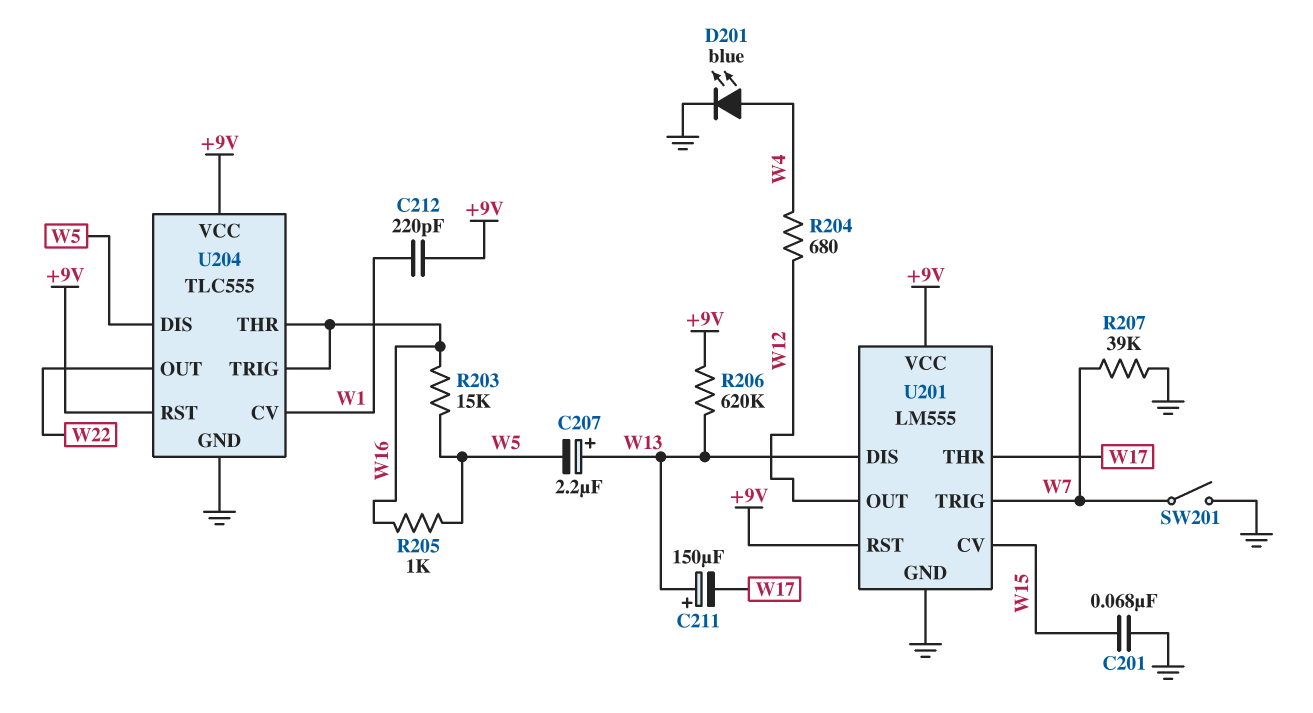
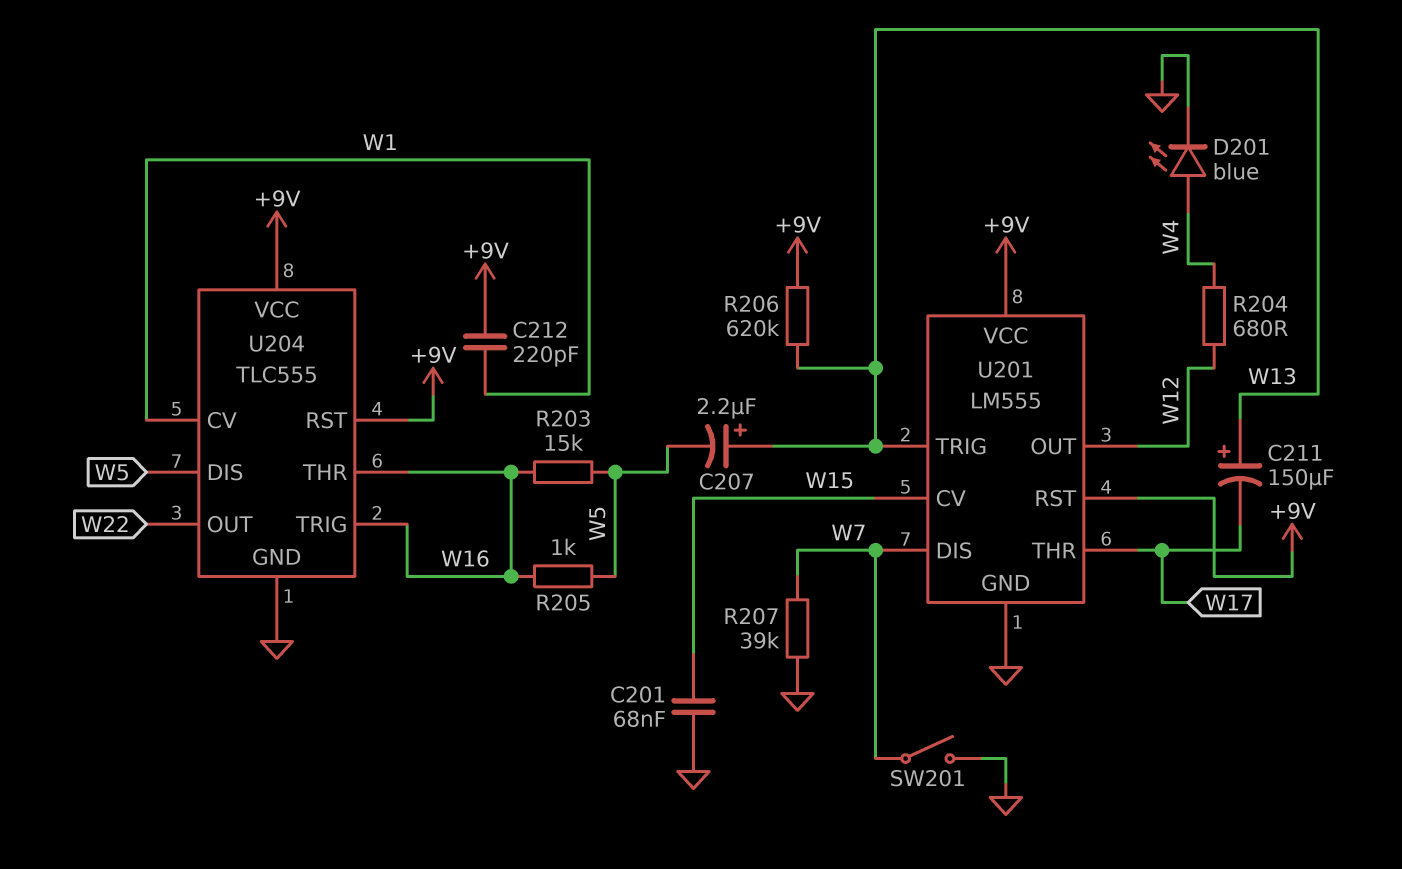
U201 pin DIS: W13 -> W7
U201 pin TRIG: W7 -> W13

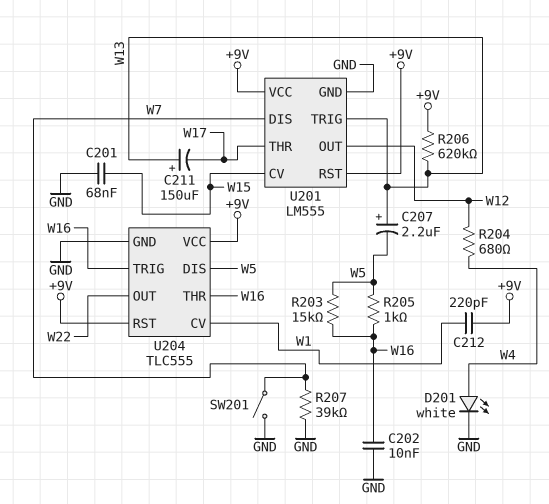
C202: none -> 10nF (GND, W16)
D201: LED blue (A W4, K GND) -> LED white (A W4, K GND)

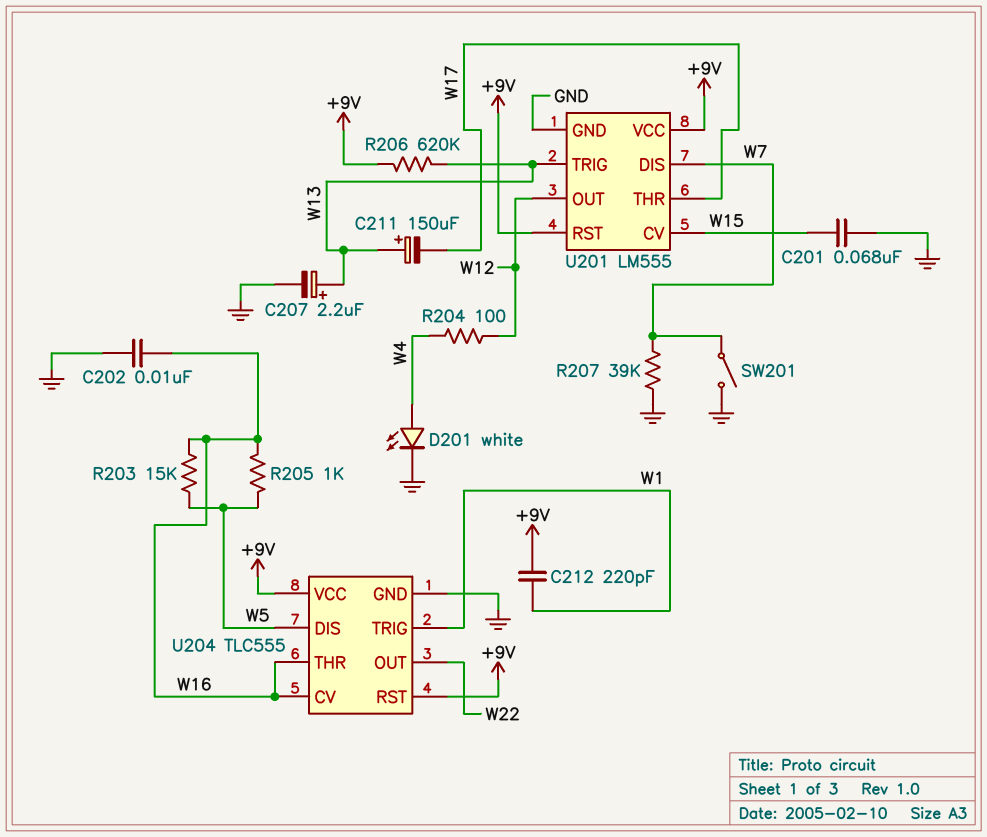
C207: 2.2uF (plus W13, minus W5) -> 2.2uF (plus W13, minus GND)
R204: 680 (W4, W12) -> 100 (W4, W12)
U204 pin CV: W1 -> W16
U204 pin TRIG: W16 -> W1

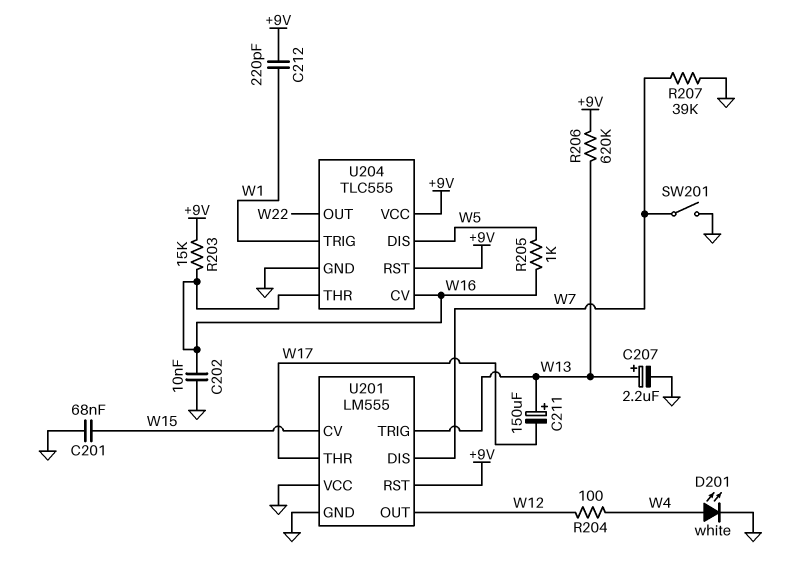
R203: 15k (W5, W16) -> 15k (+9V, W16)
U201 pin VCC: +9V -> GND

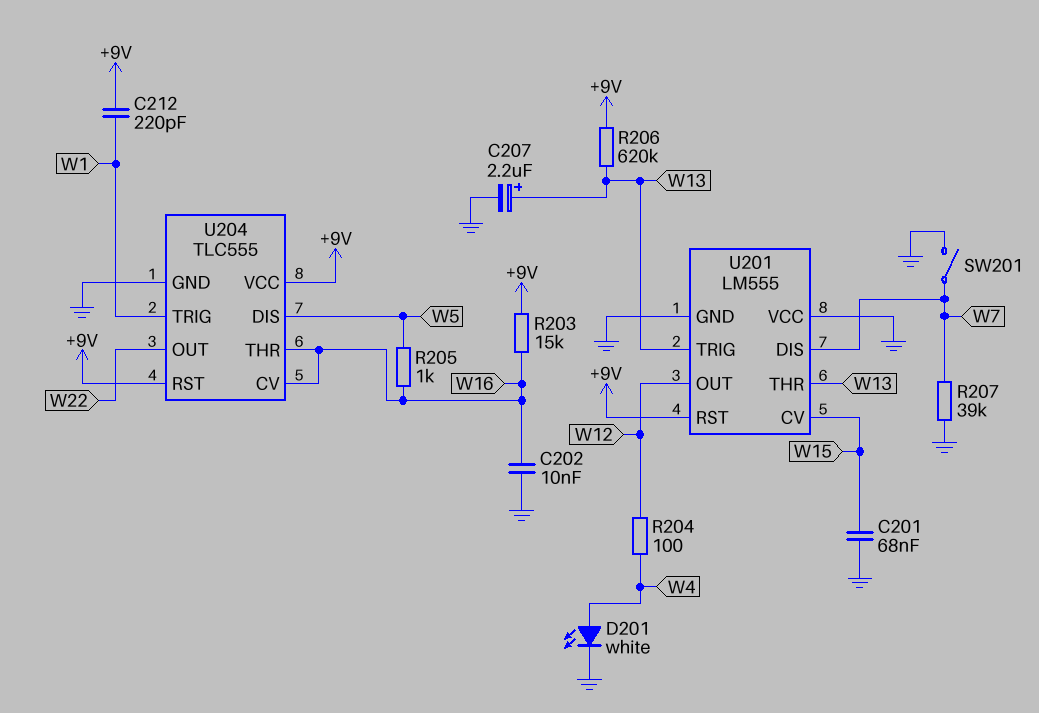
C211: 150uF (plus W13, minus W17) -> none
U201 pin THR: W17 -> W13

